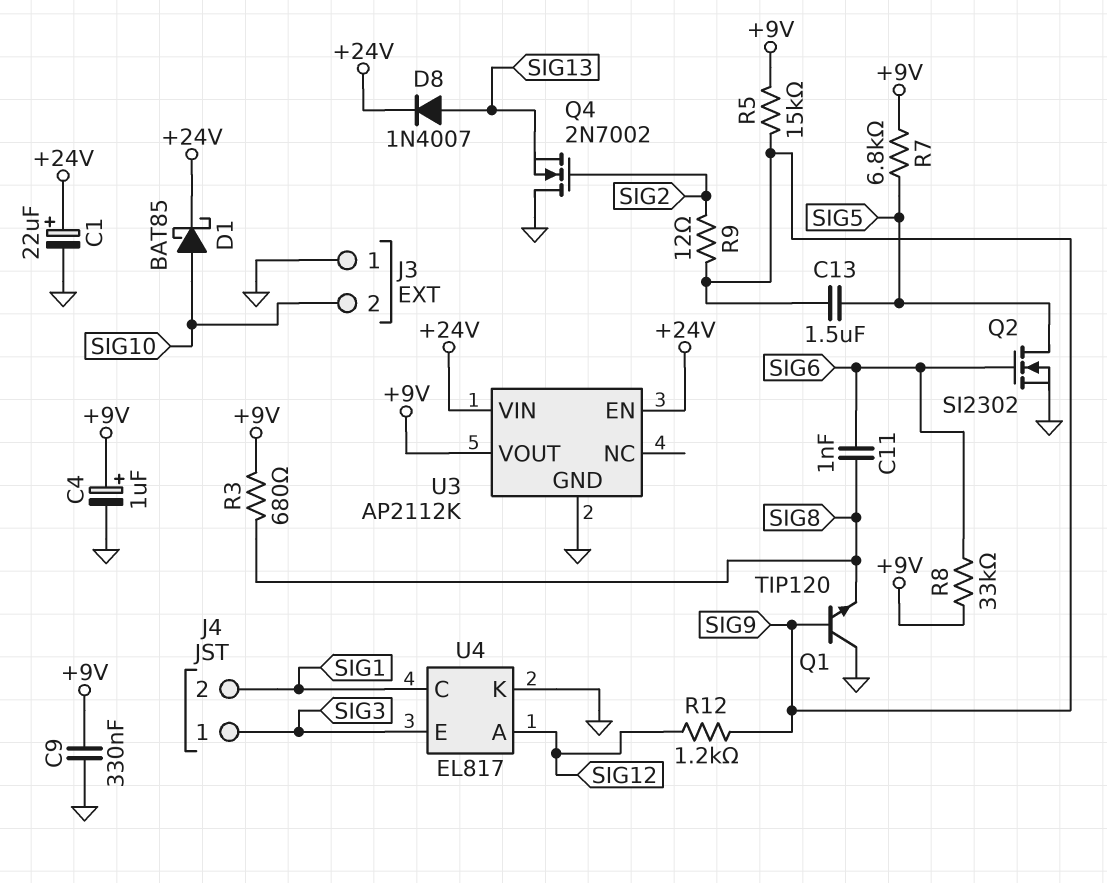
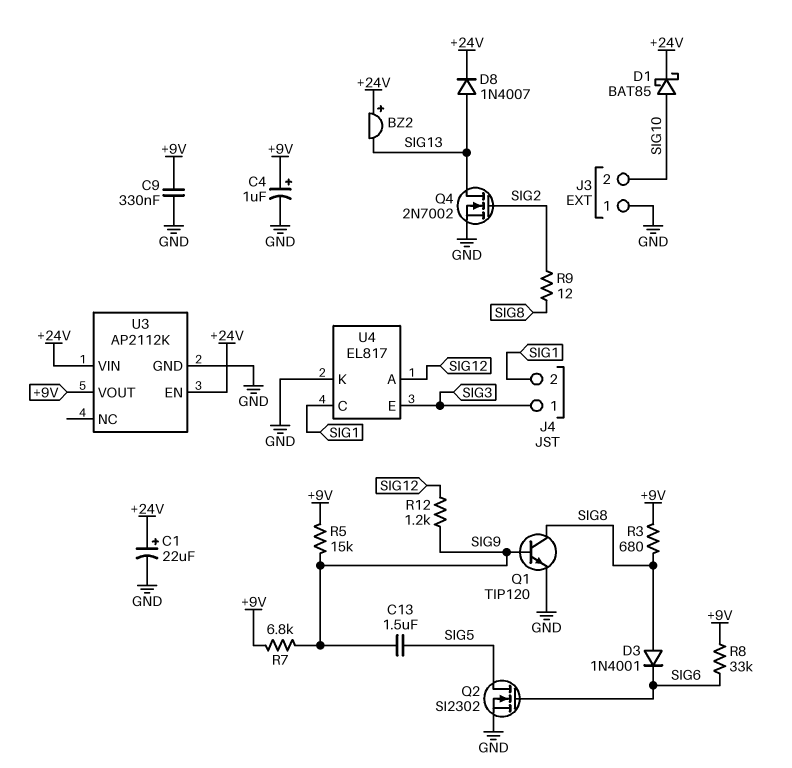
BZ2: none -> buzzer (plus +24V, minus SIG13)
C11: 1nF (SIG6, SIG8) -> none
D3: none -> diode 1N4001 (A SIG8, K SIG6)
Q1: NPN TIP120 (B SIG9, C GND, E SIG8) -> NPN TIP120 (B SIG9, C SIG8, E GND)
Q4: NMOS 2N7002 (G SIG2, D GND, S SIG13) -> NMOS 2N7002 (G SIG2, D SIG13, S GND)
R7: 6.8k (+9V, SIG5) -> 6.8k (+9V, SIG9)
R9: 12 (SIG2, SIG9) -> 12 (SIG2, SIG8)

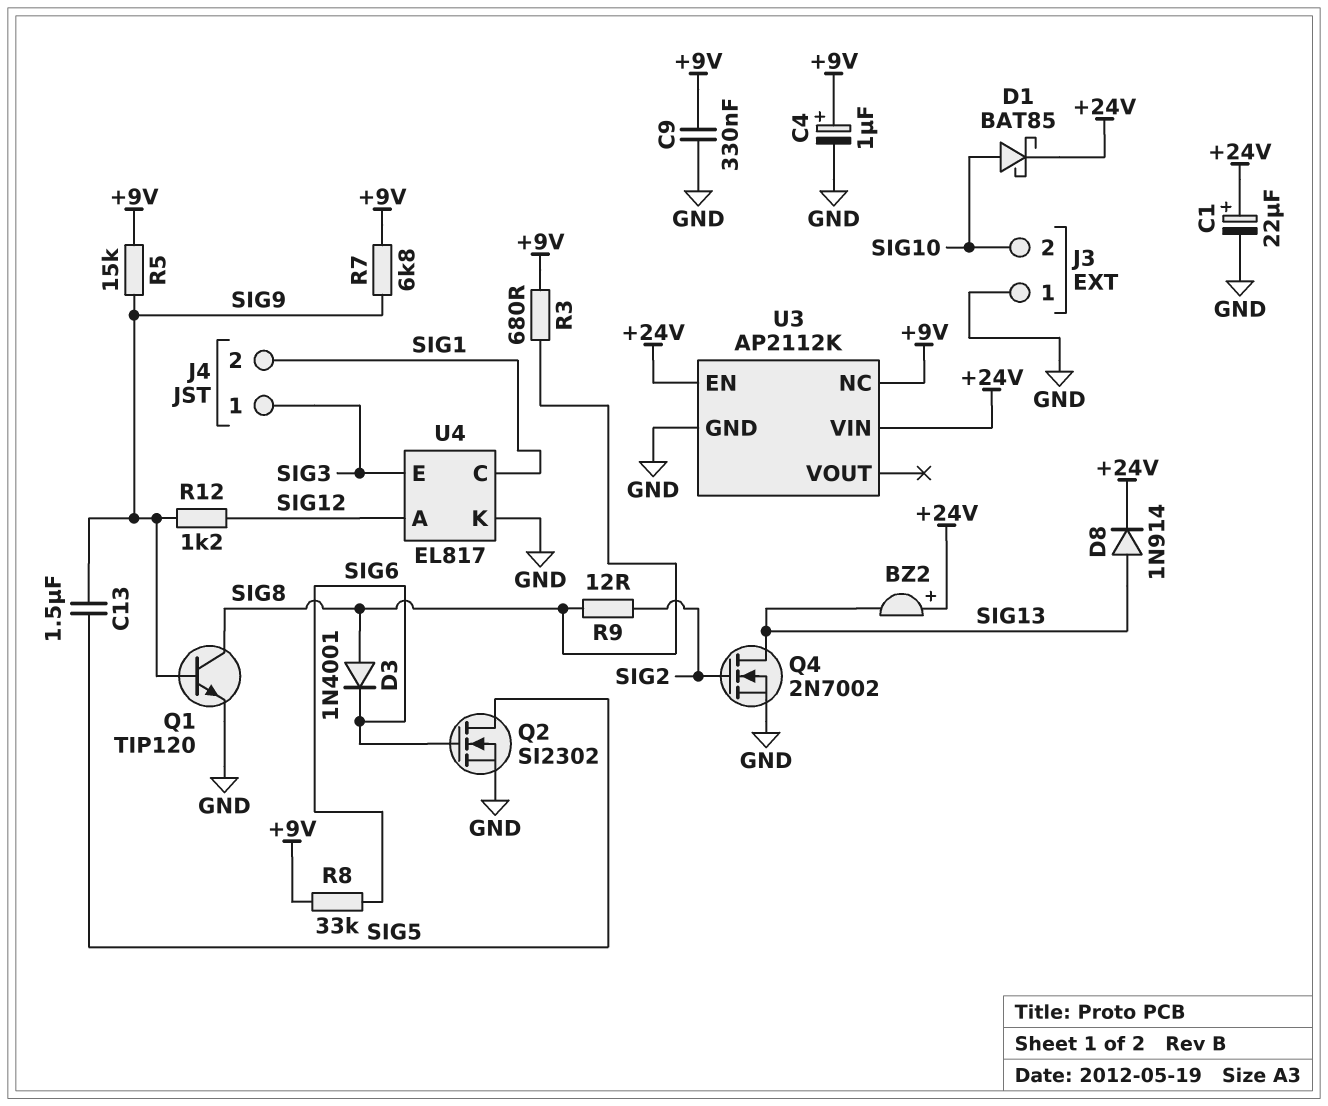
D8: diode 1N4007 (A SIG13, K +24V) -> diode 1N914 (A SIG13, K +24V)
U3 pin NC: none -> +9V
U3 pin VOUT: +9V -> none

